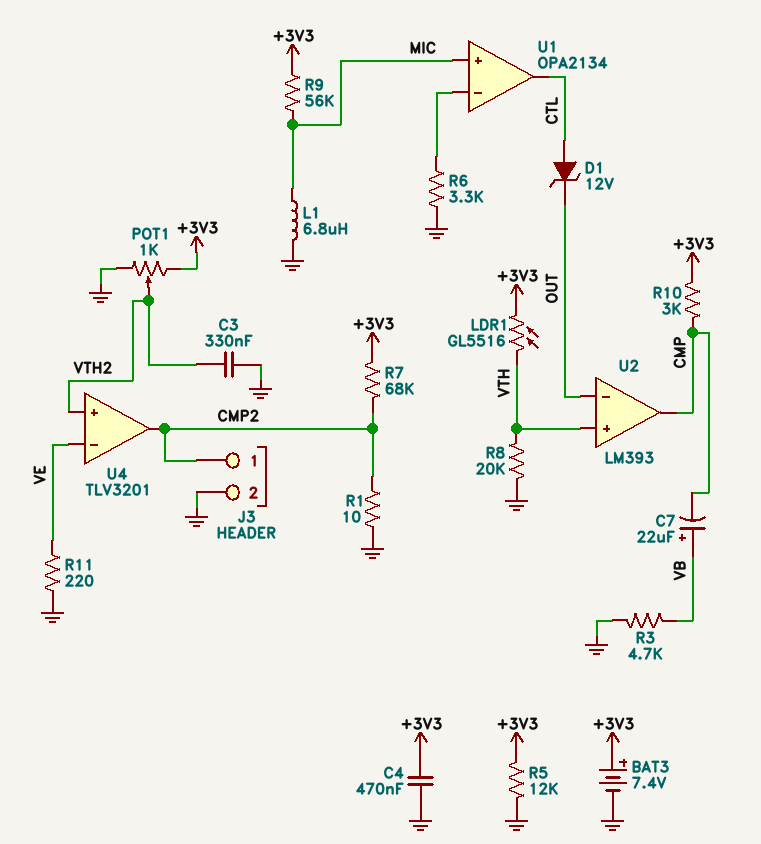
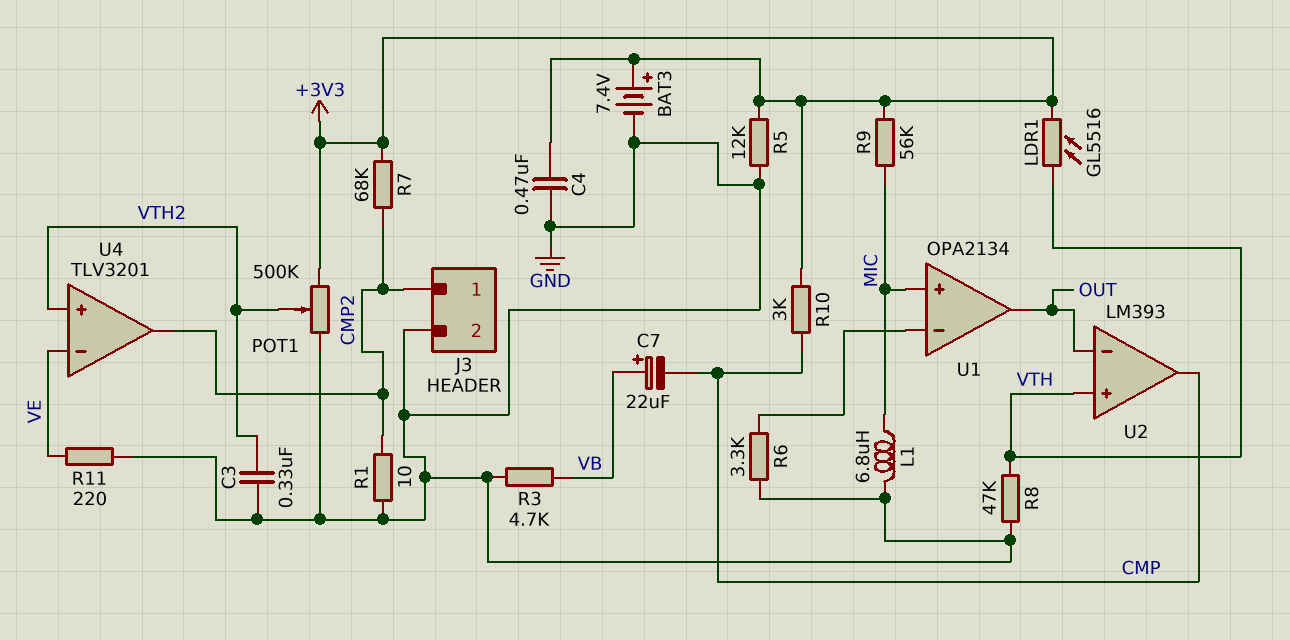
D1: zener 12V (A CTL, K OUT) -> none
POT1: 1k (+3V3, GND, wiper VTH2) -> 500k (+3V3, GND, wiper VTH2)
R8: 20k (GND, VTH) -> 47k (GND, VTH)
U1 pin out: CTL -> OUT

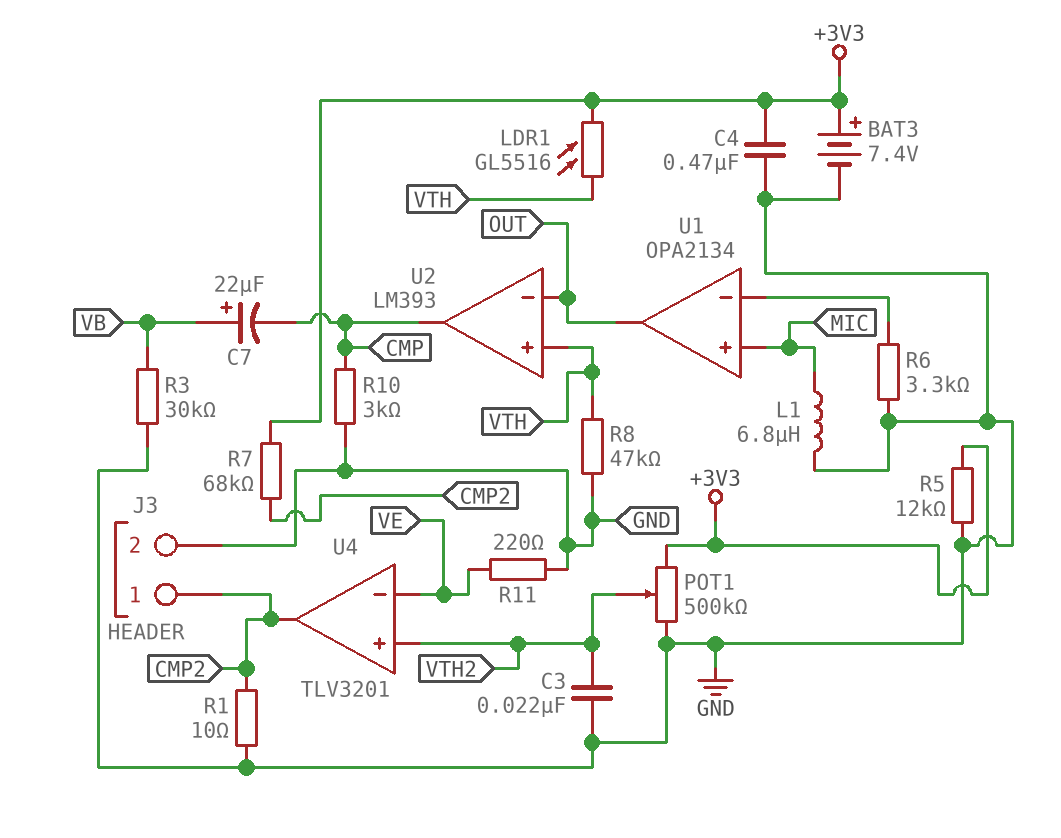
C3: 330nF (GND, VTH2) -> 22nF (GND, VTH2)
R3: 4.7k (GND, VB) -> 30k (GND, VB)
R9: 56k (+3V3, MIC) -> none
R10: 3k (+3V3, CMP) -> 3k (CMP, GND)

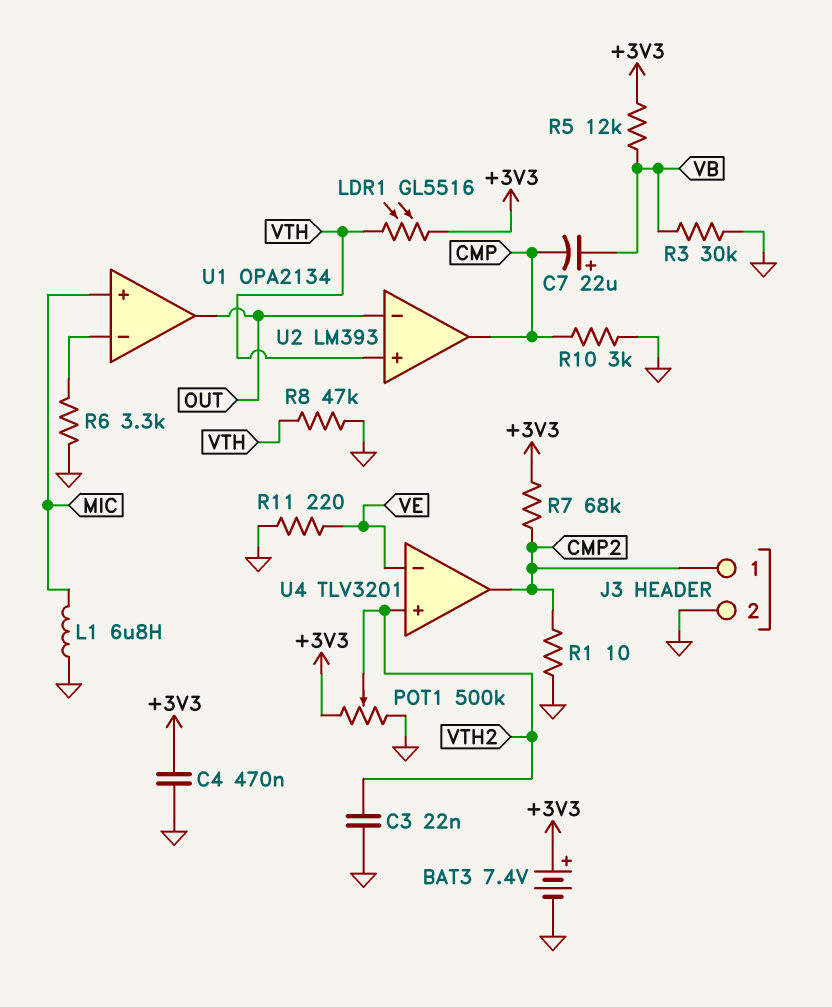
R5: 12k (+3V3, GND) -> 12k (+3V3, VB)

